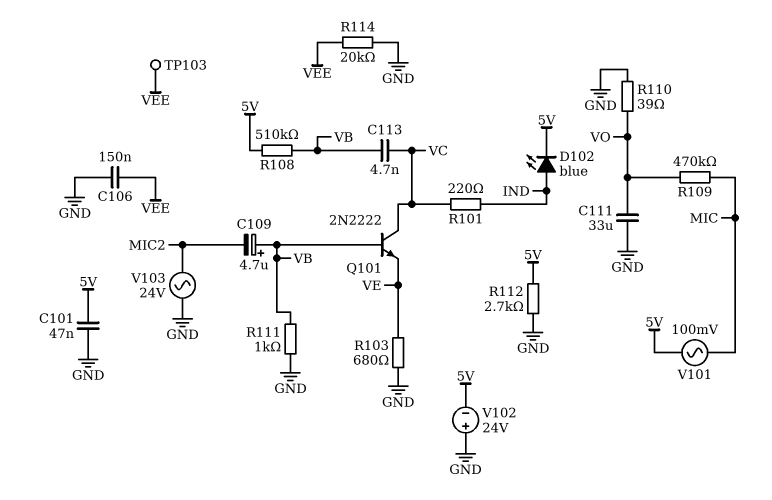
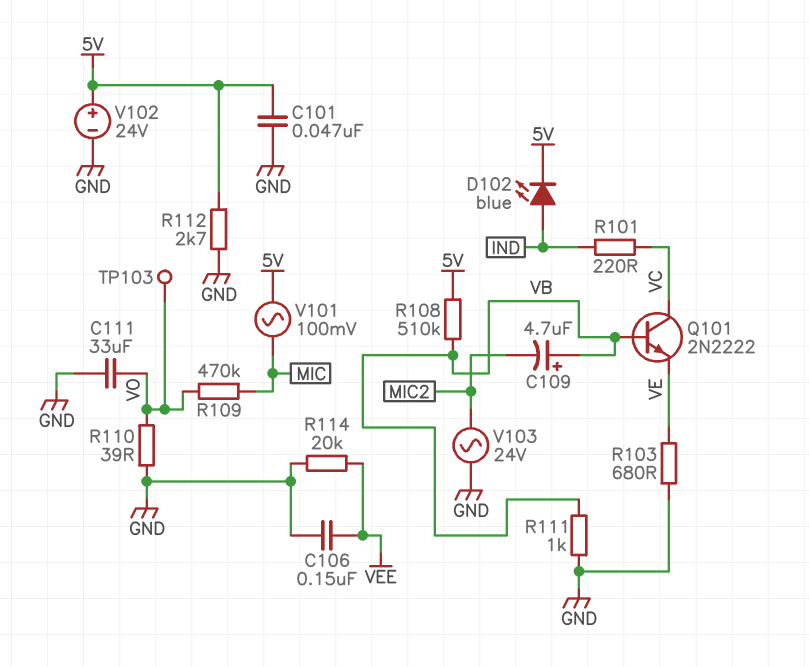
C113: 4.7nF (VB, VC) -> none
TP103: test point (VEE) -> test point (VO)
V102: 24V (plus GND, minus 5V) -> 24V (plus 5V, minus GND)

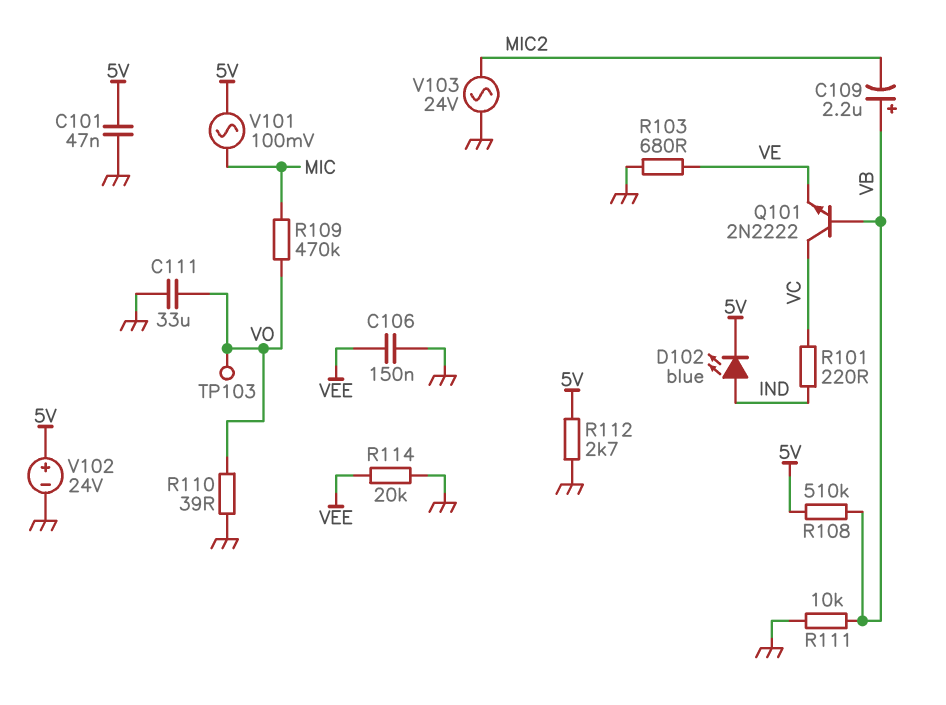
C109: 4.7uF (plus VB, minus MIC2) -> 2.2uF (plus VB, minus MIC2)
R111: 1k (GND, VB) -> 10k (GND, VB)

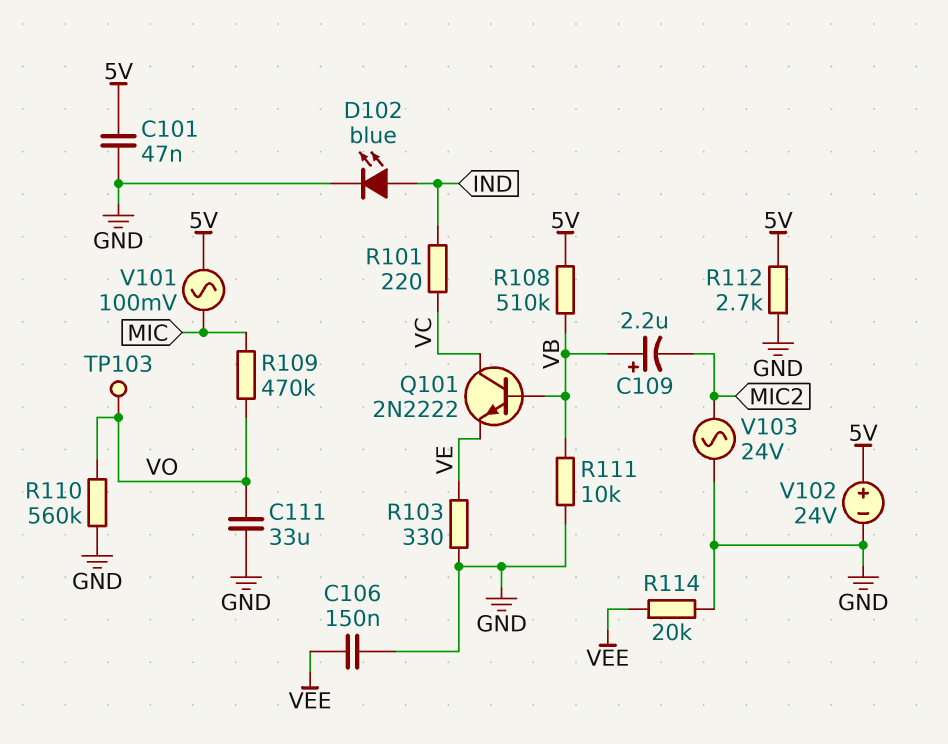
D102: LED blue (A IND, K 5V) -> LED blue (A IND, K GND)
R103: 680 (GND, VE) -> 330 (GND, VE)
R110: 39 (GND, VO) -> 560k (GND, VO)

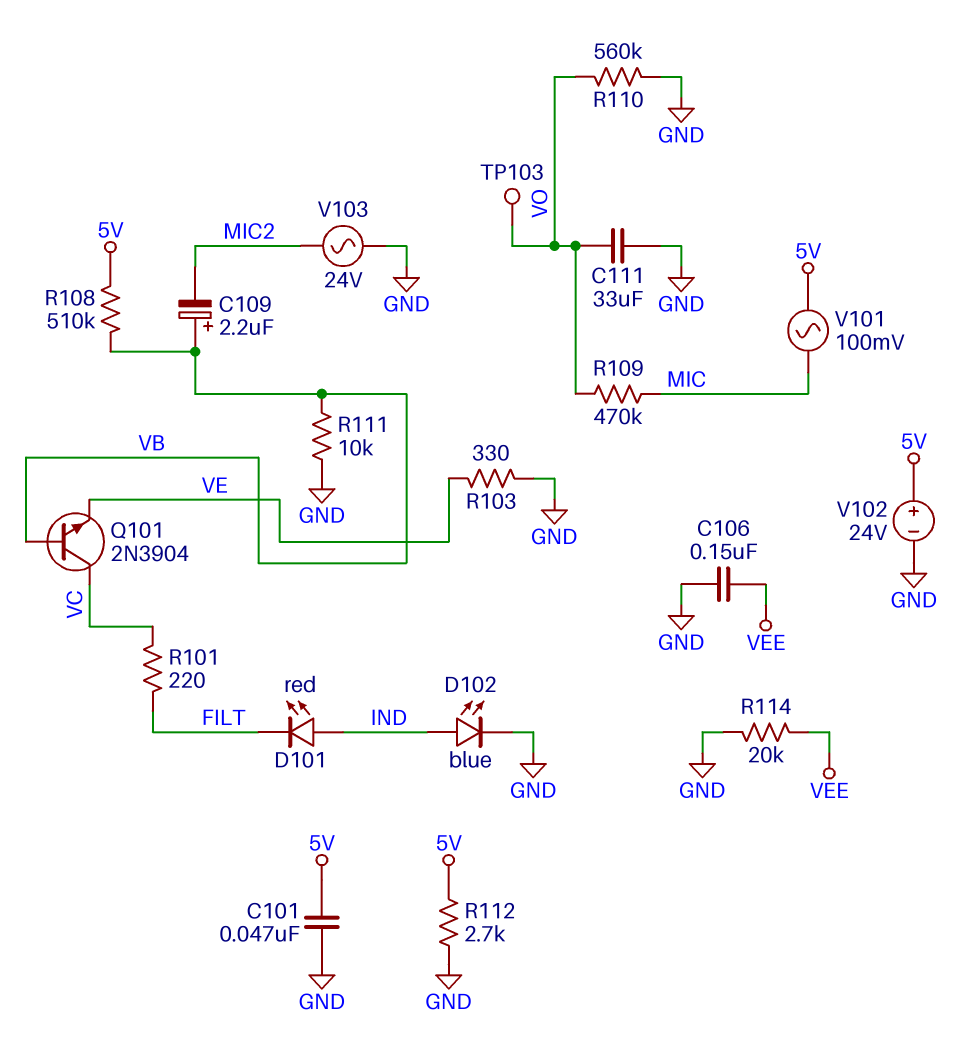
D101: none -> LED red (A IND, K FILT)
Q101: NPN 2N2222 (B VB, C VC, E VE) -> NPN 2N3904 (B VB, C VC, E VE)
R101: 220 (IND, VC) -> 220 (FILT, VC)

